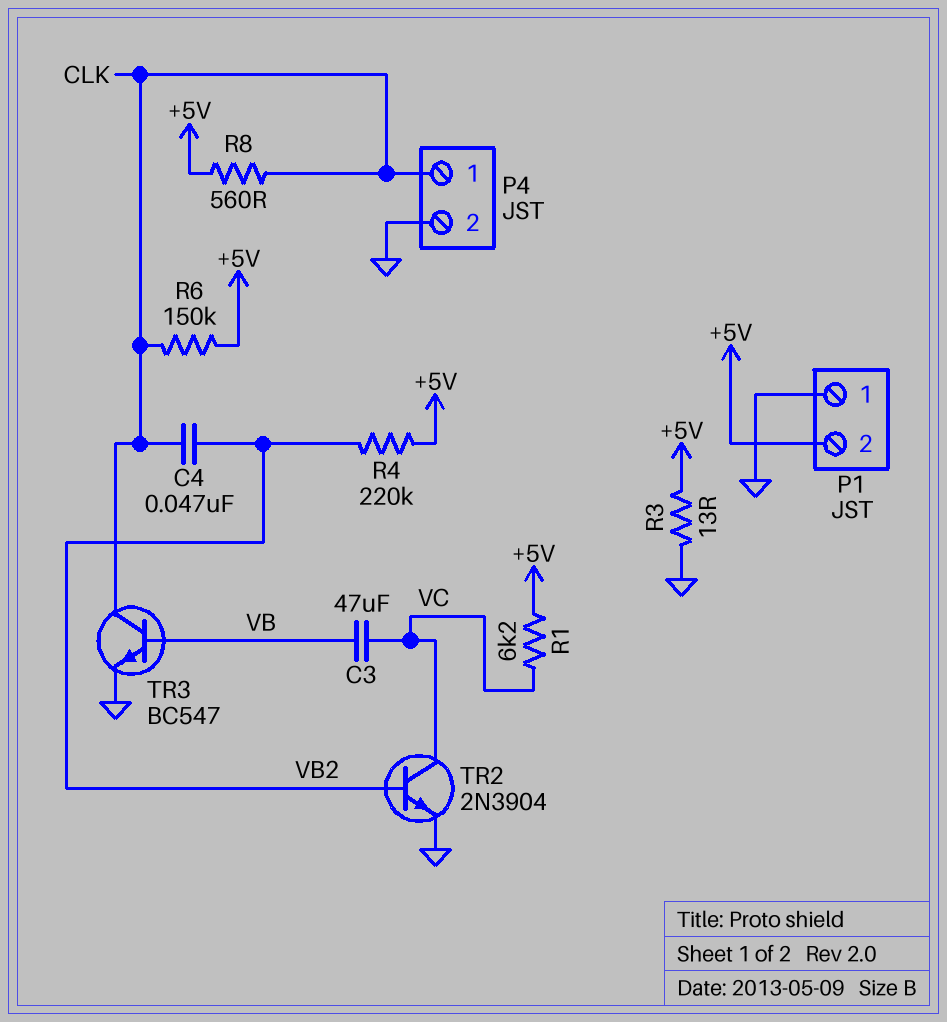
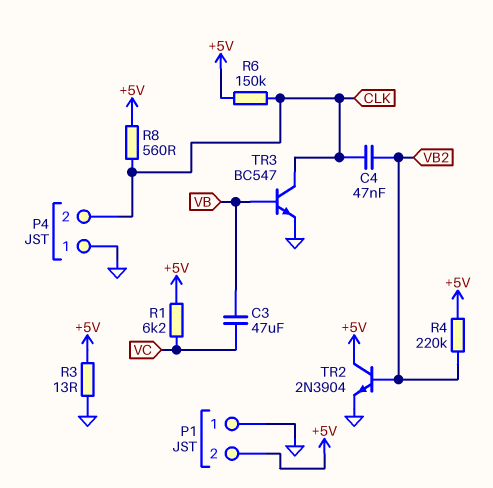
P4 pin 1: CLK -> GND
P4 pin 2: GND -> CLK
TR2: NPN 2N3904 (B VB2, C VC, E GND) -> NPN 2N3904 (B VB2, C +5V, E GND)

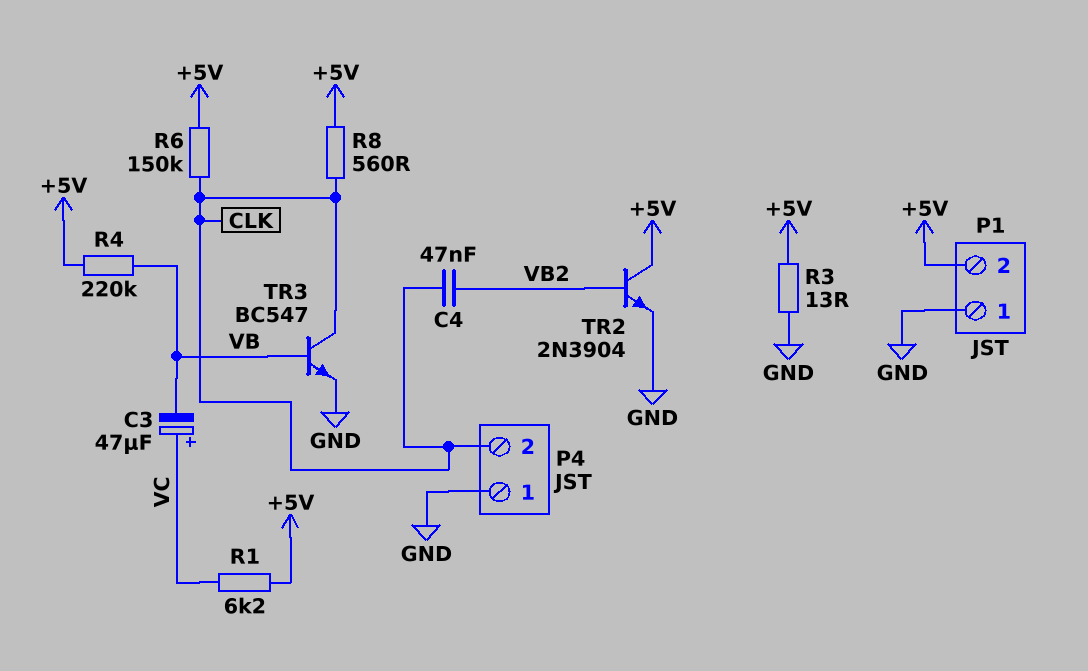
C3: 47uF (VB, VC) -> 47uF (plus VC, minus VB)
R4: 220k (+5V, VB2) -> 220k (+5V, VB)

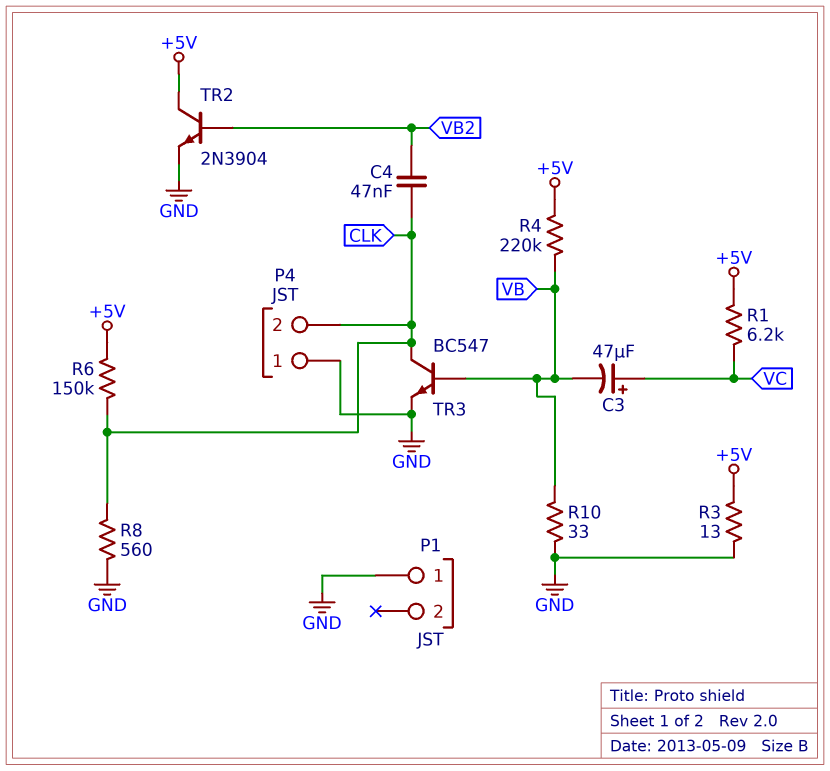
P1 pin 2: +5V -> none
R8: 560 (+5V, CLK) -> 560 (CLK, GND)
R10: none -> 33 (GND, VB)

